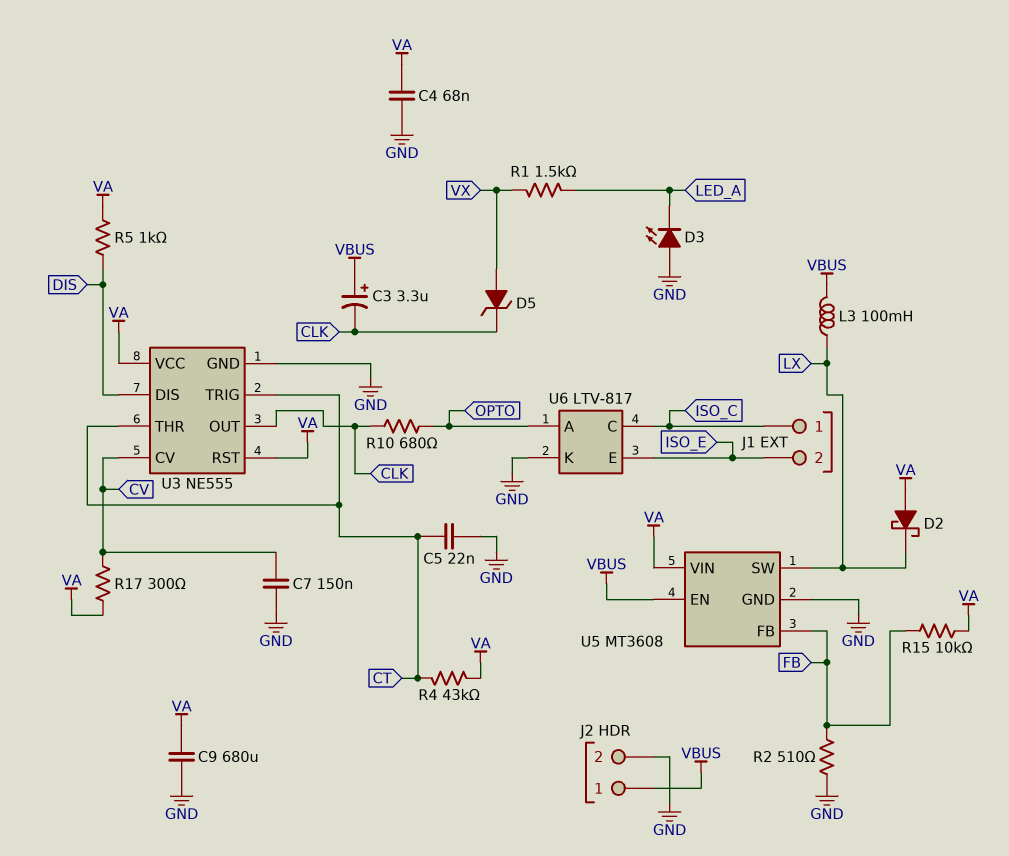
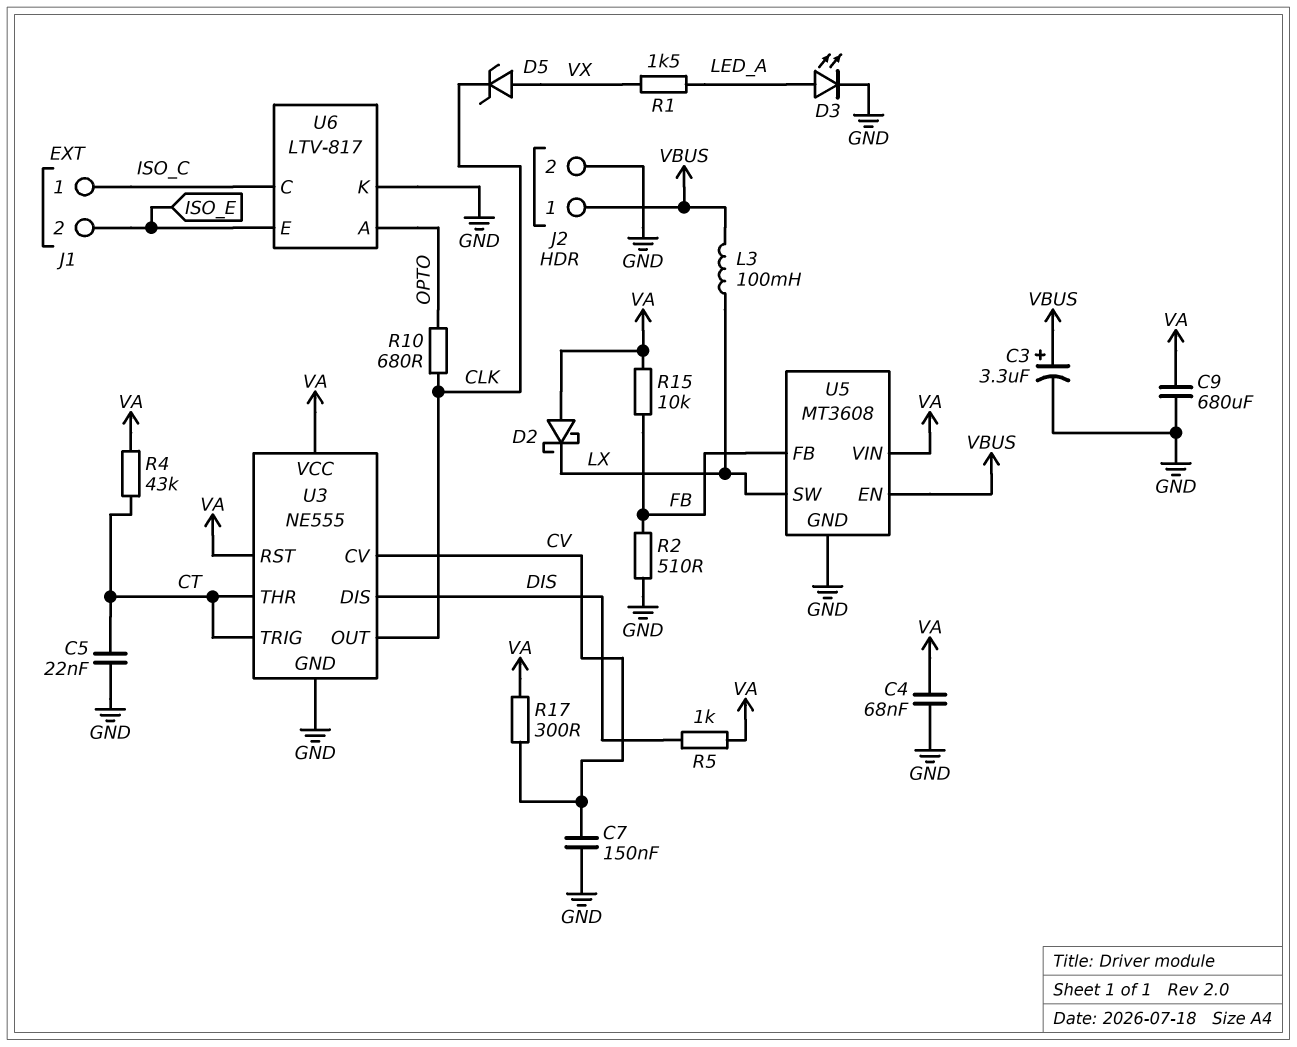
C3: 3.3uF (plus VBUS, minus CLK) -> 3.3uF (plus VBUS, minus GND)
D3: LED (A GND, K LED_A) -> LED (A LED_A, K GND)

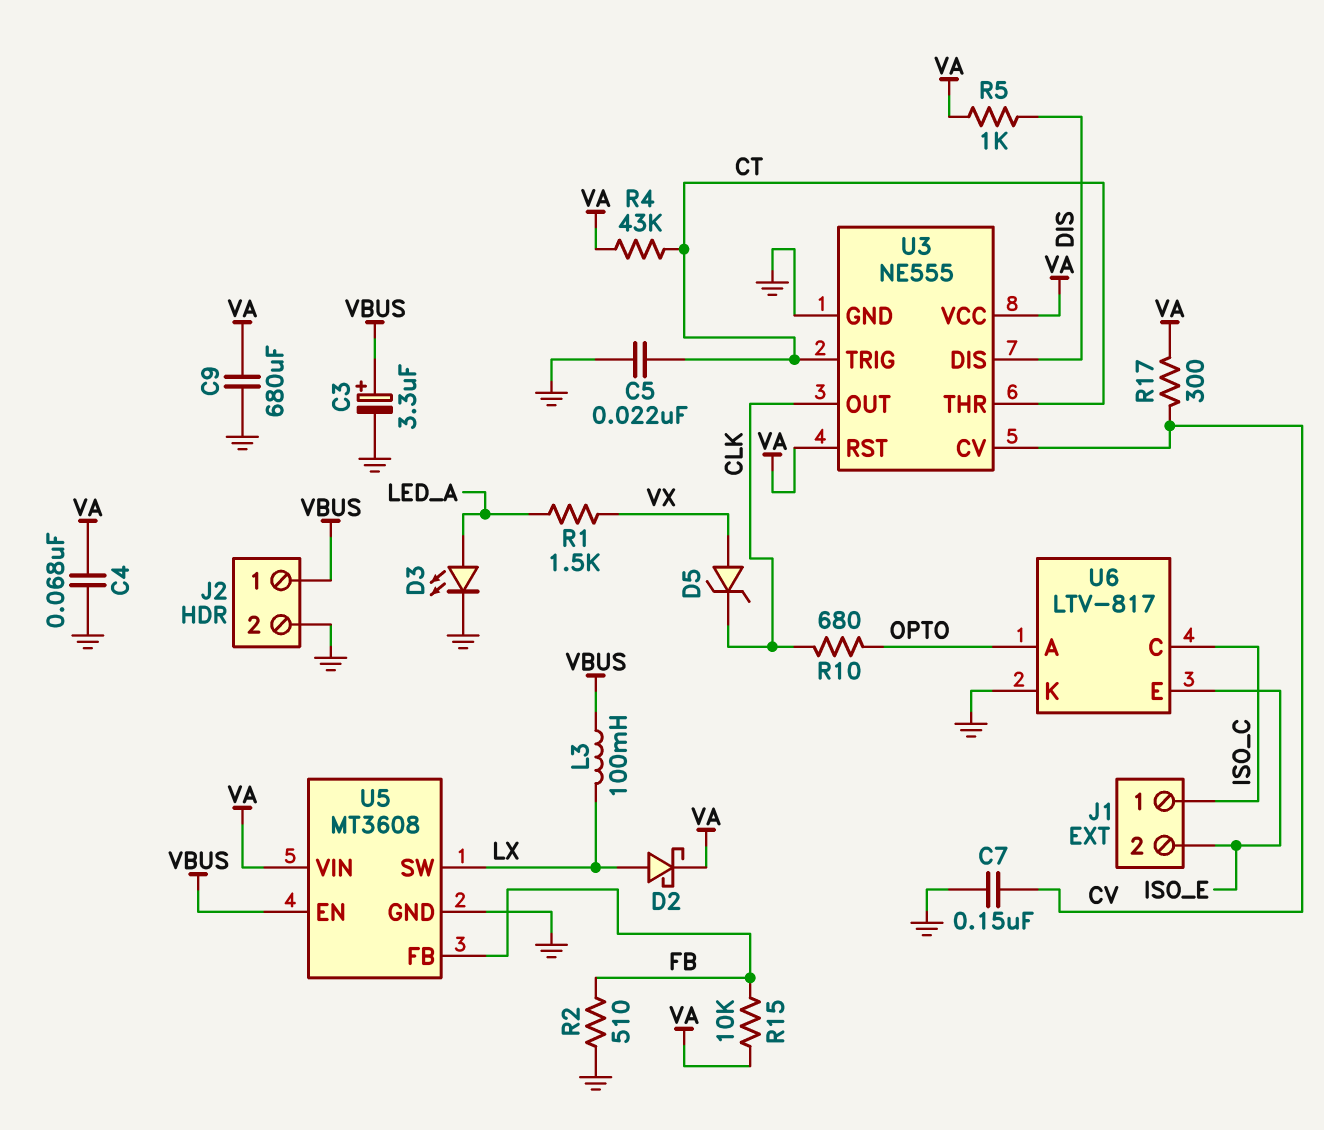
D2: schottky (A VA, K LX) -> schottky (A LX, K VA)

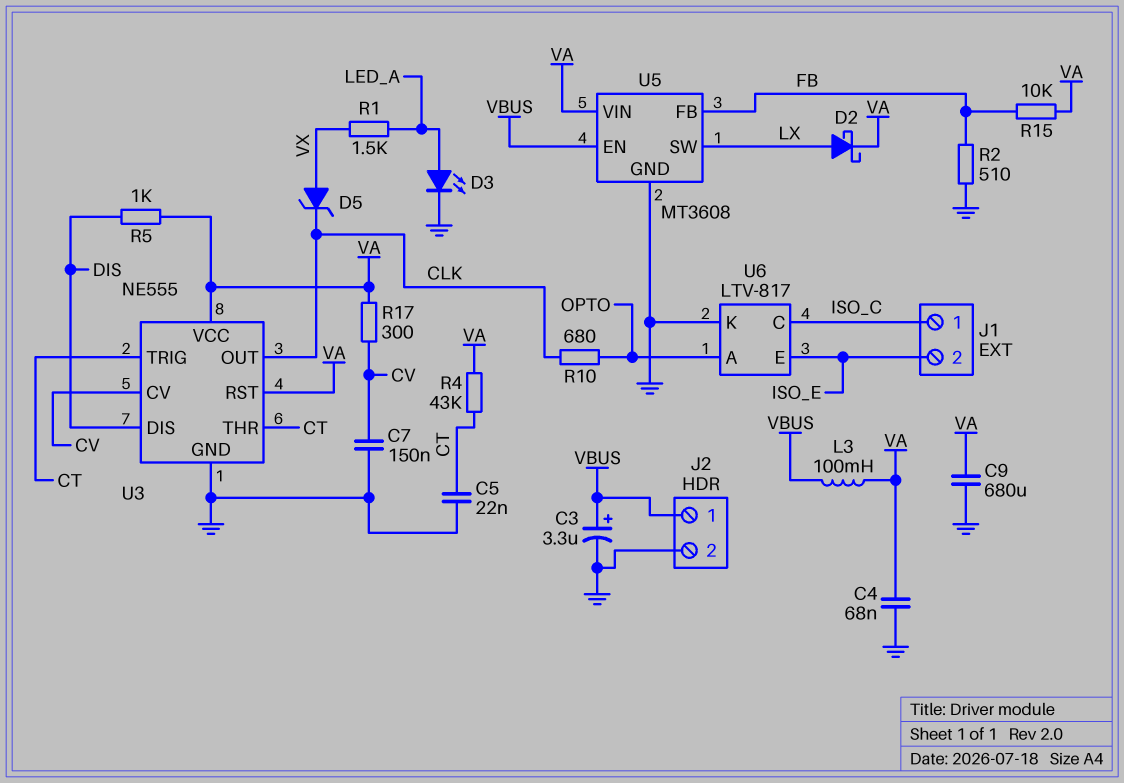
L3: 100mH (LX, VBUS) -> 100mH (VA, VBUS)

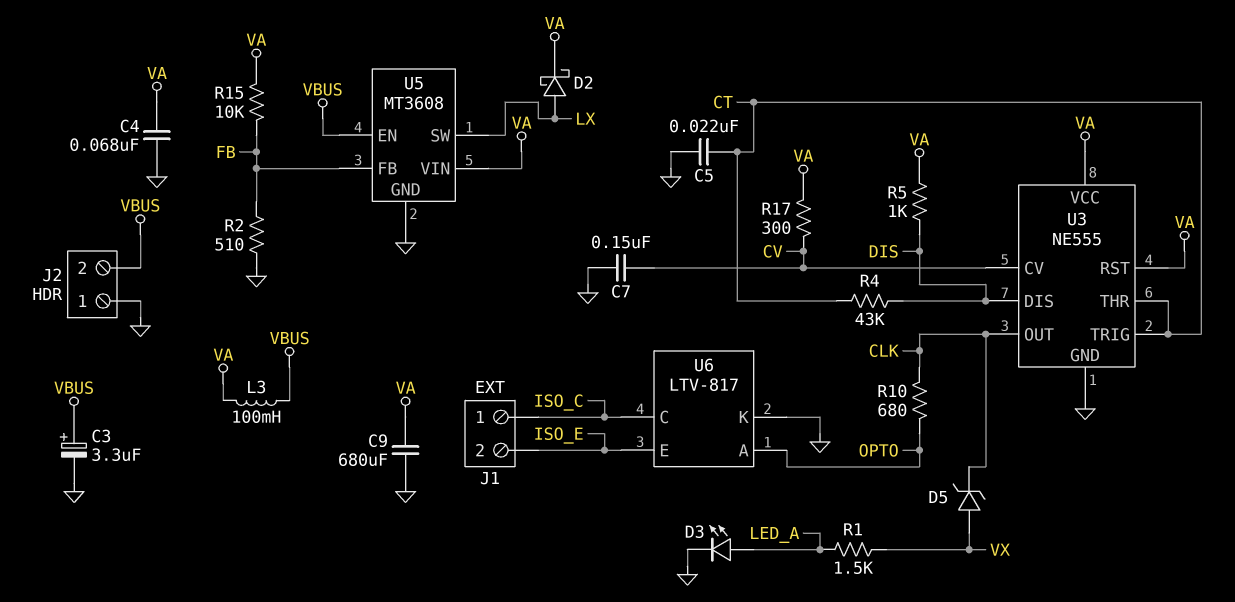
J2 pin 1: VBUS -> GND
J2 pin 2: GND -> VBUS
R4: 43k (CT, VA) -> 43k (CT, DIS)

